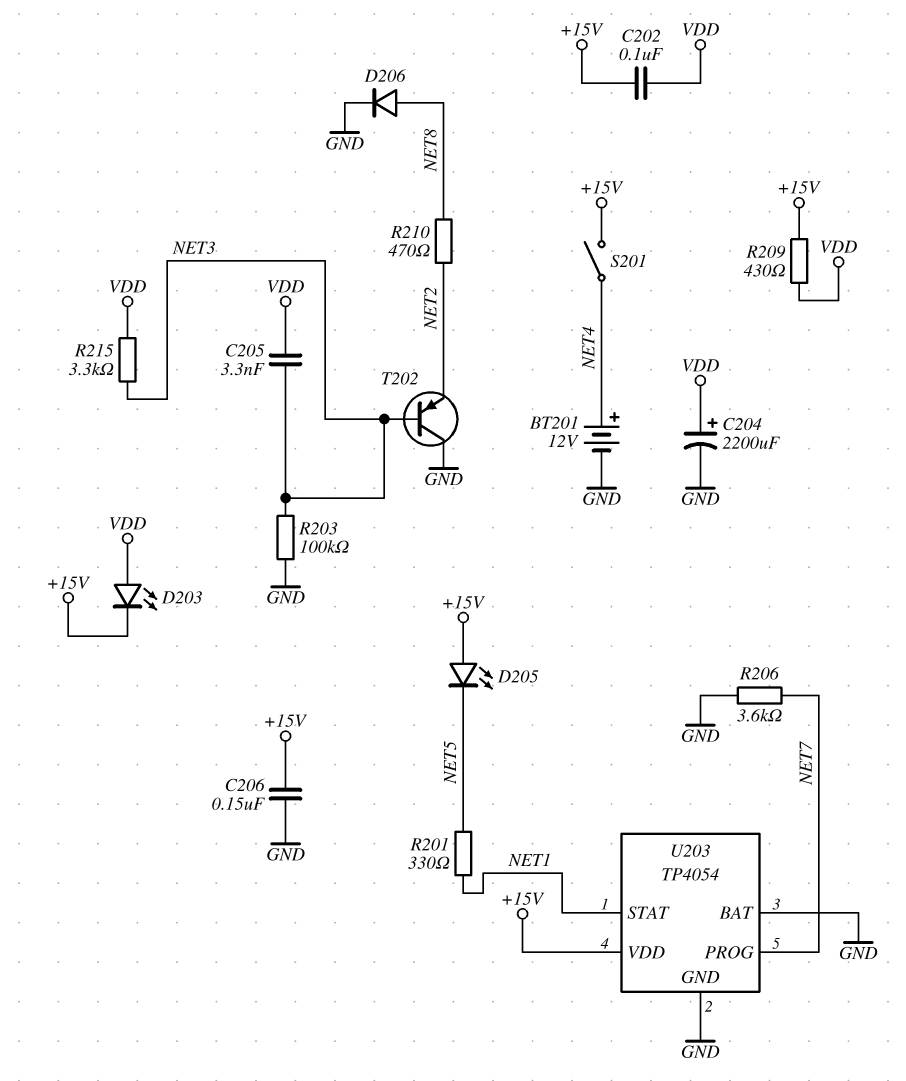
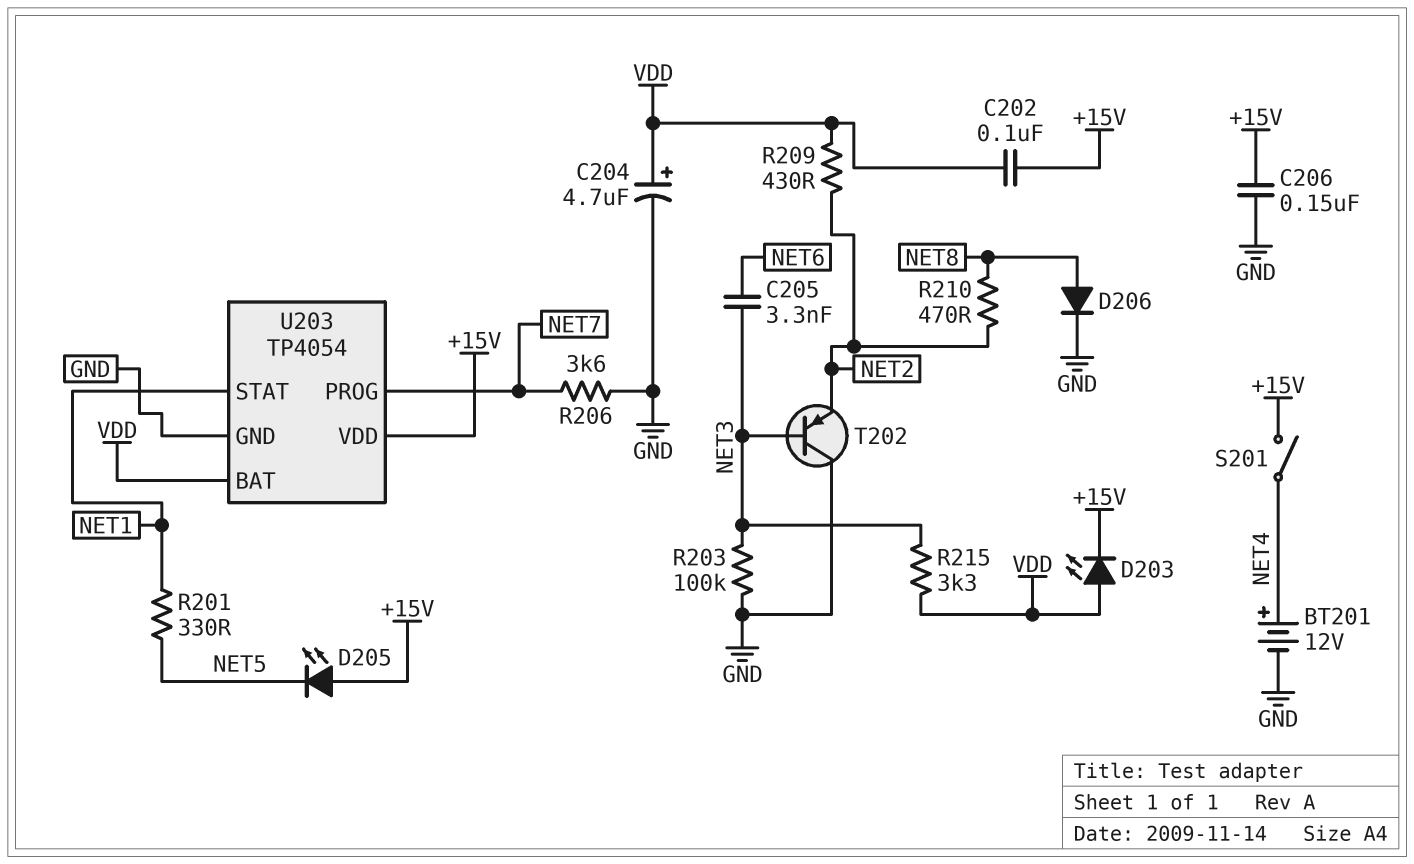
C204: 2200uF (plus VDD, minus GND) -> 4.7uF (plus VDD, minus GND)
C205: 3.3nF (NET3, VDD) -> 3.3nF (NET3, NET6)
R209: 430 (+15V, VDD) -> 430 (NET2, VDD)
U203 pin BAT: GND -> VDD

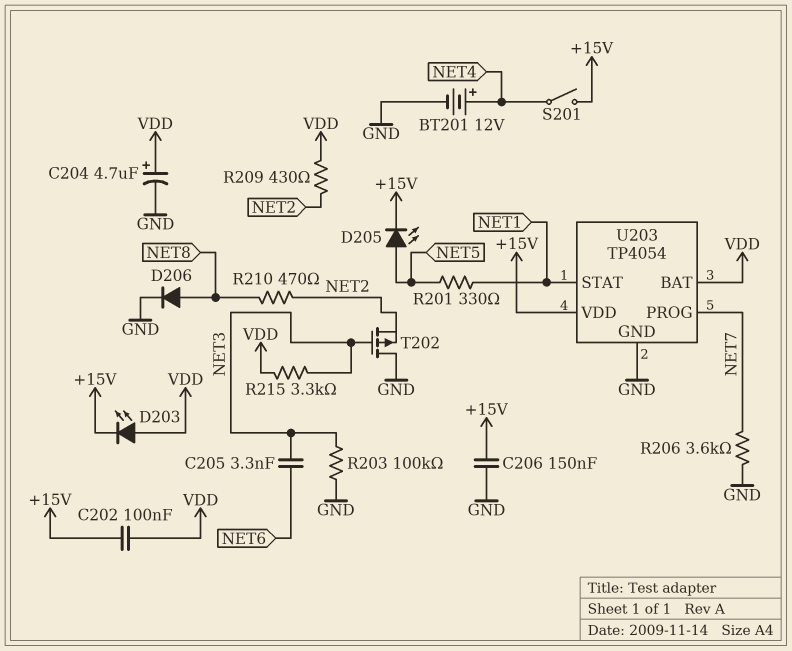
D205: LED (A +15V, K NET5) -> LED (A NET5, K +15V)
T202: PNP (B NET3, C GND, E NET2) -> PMOS (G NET3, D GND, S NET2)

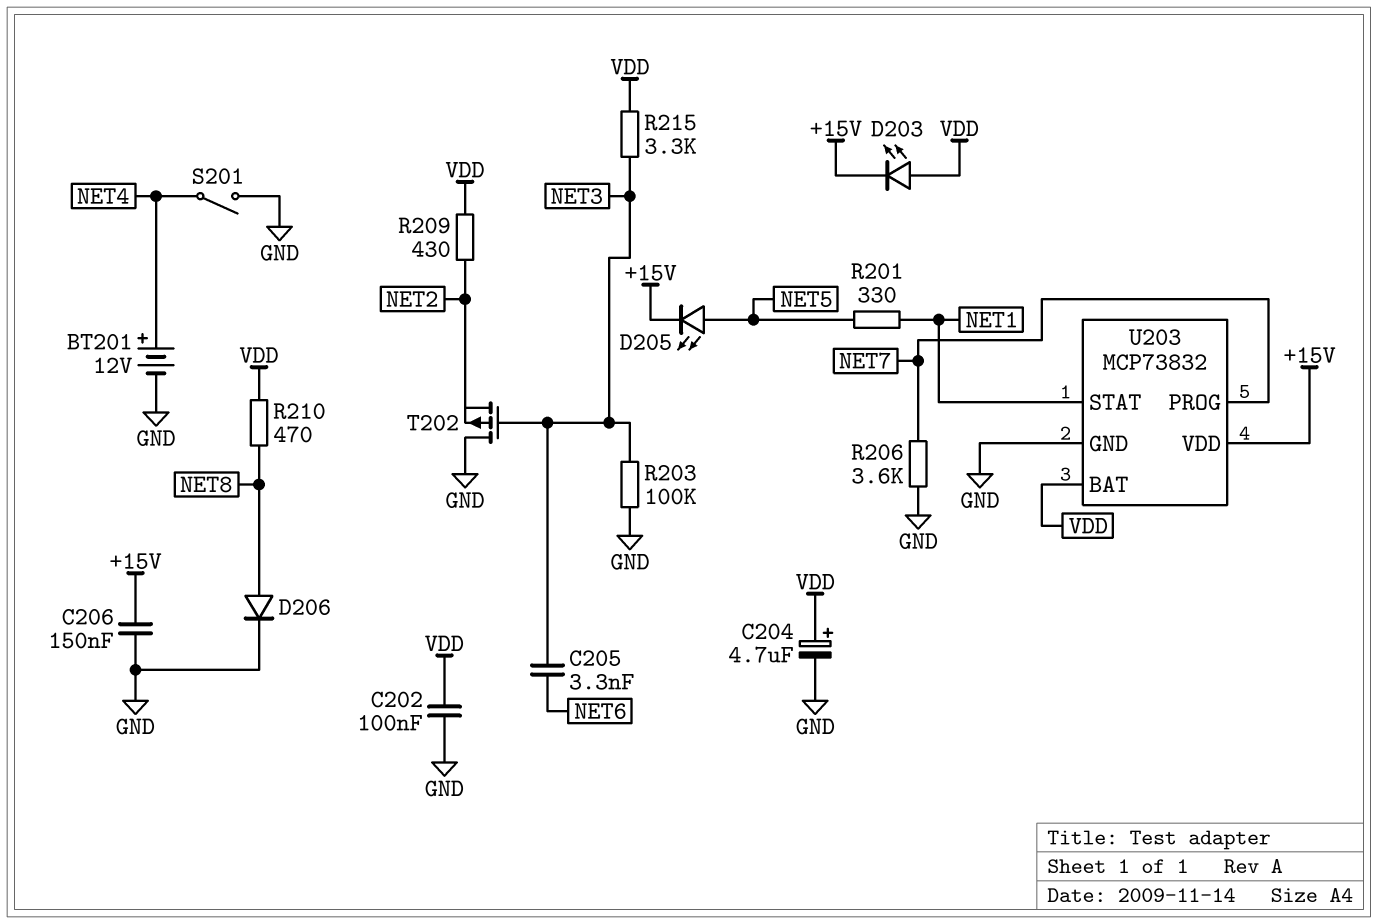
C202: 100nF (+15V, VDD) -> 100nF (GND, VDD)
R210: 470 (NET2, NET8) -> 470 (NET8, VDD)
S201: switch (+15V, NET4) -> switch (GND, NET4)
U203: TP4054 -> MCP73832

